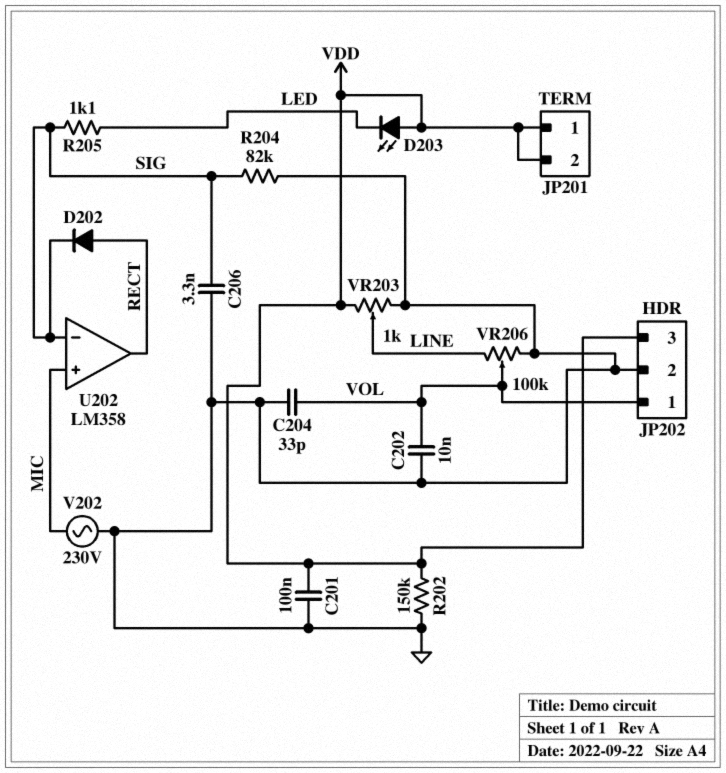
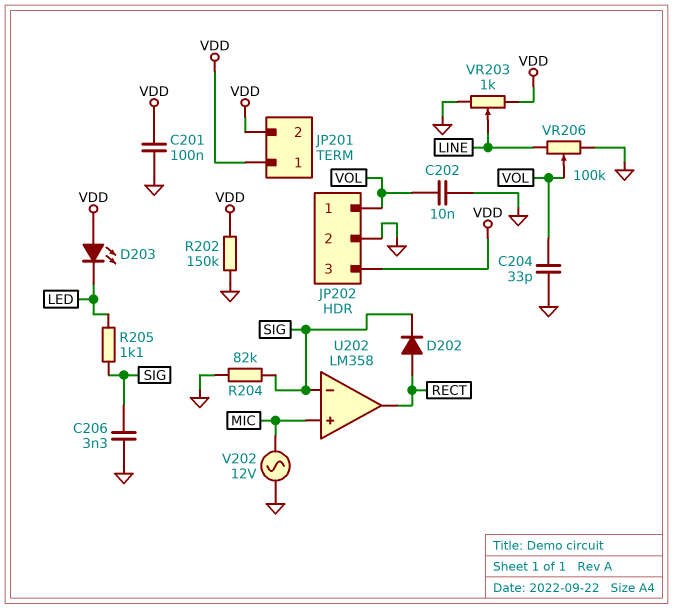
V202: AC 230V (GND, MIC) -> AC 12V (GND, MIC)

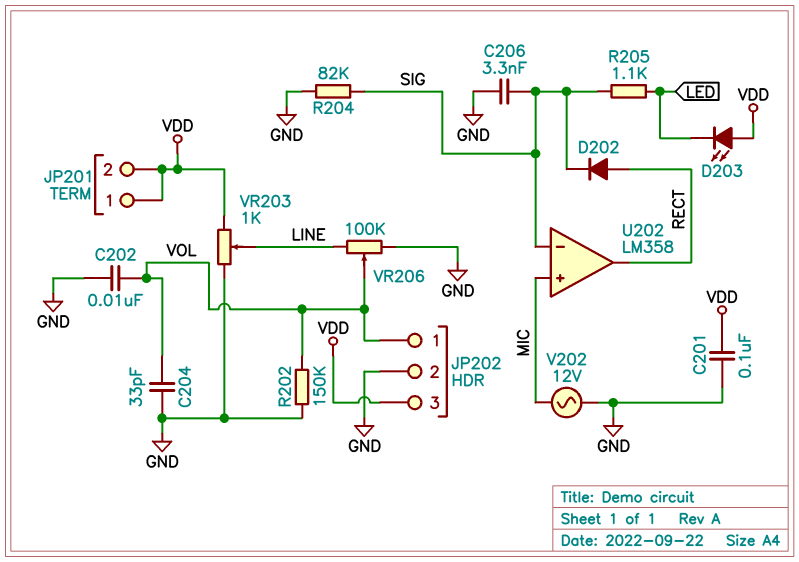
R202: 150k (GND, VDD) -> 150k (GND, VOL)

